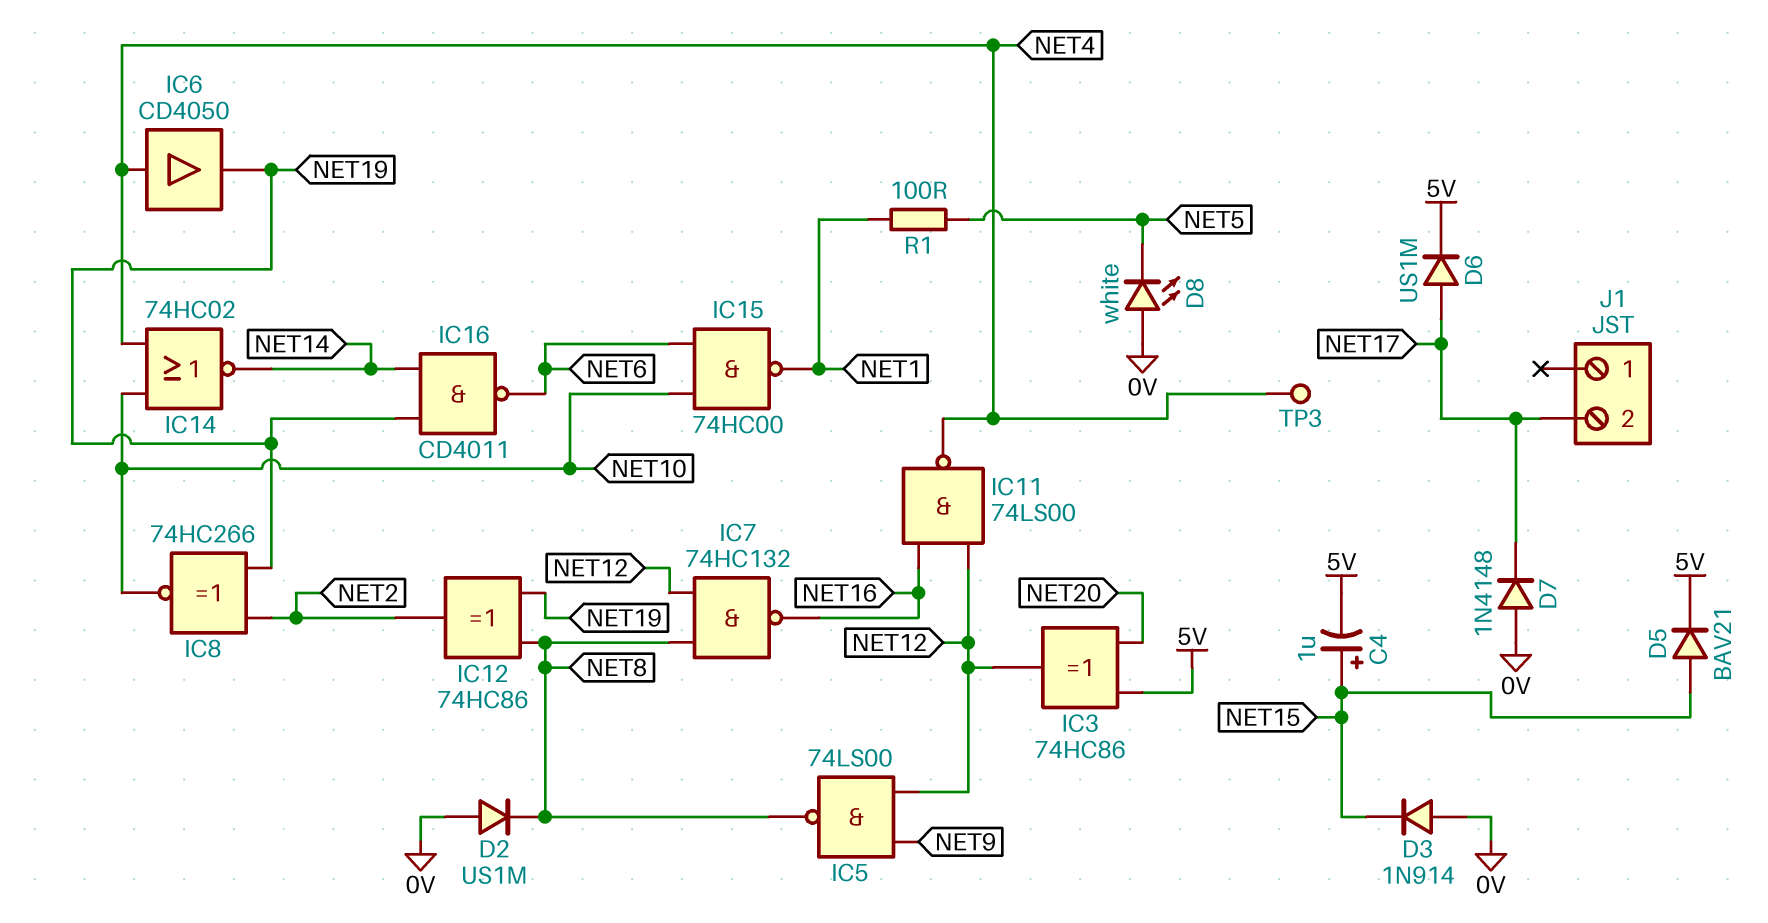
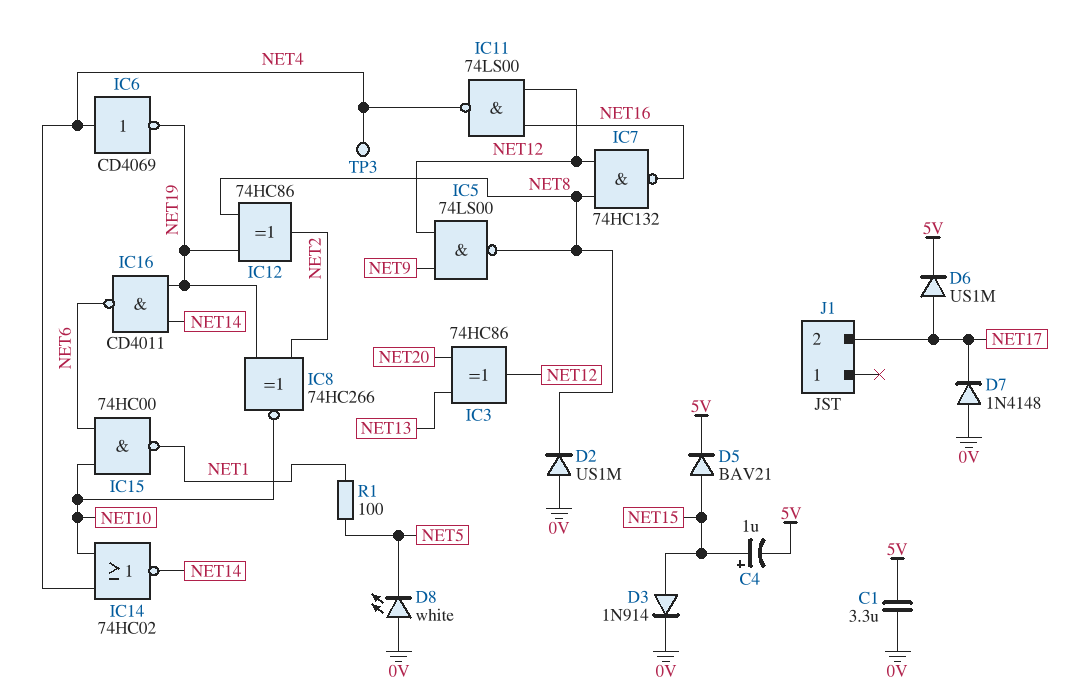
C1: none -> 3.3uF (0V, 5V)
D3: diode 1N914 (A 0V, K NET15) -> diode 1N914 (A NET15, K 0V)
IC3: XOR 74HC86 (in 5V, in NET20, out NET12) -> XOR 74HC86 (in NET13, in NET20, out NET12)
IC6: buffer CD4050 (in NET4, out NET19) -> NOT CD4069 (in NET4, out NET19)

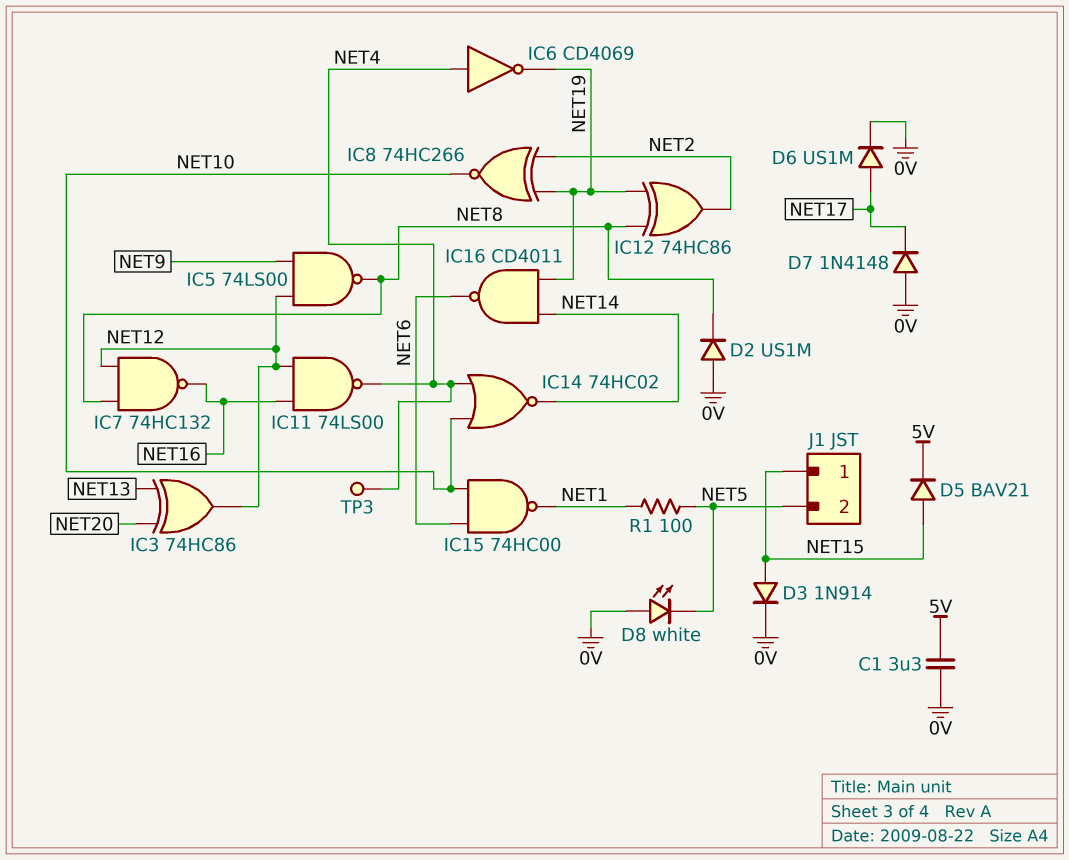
C4: 1uF (plus NET15, minus 5V) -> none
D6: diode US1M (A NET17, K 5V) -> diode US1M (A NET17, K 0V)
J1 pin 1: none -> NET15
J1 pin 2: NET17 -> NET5

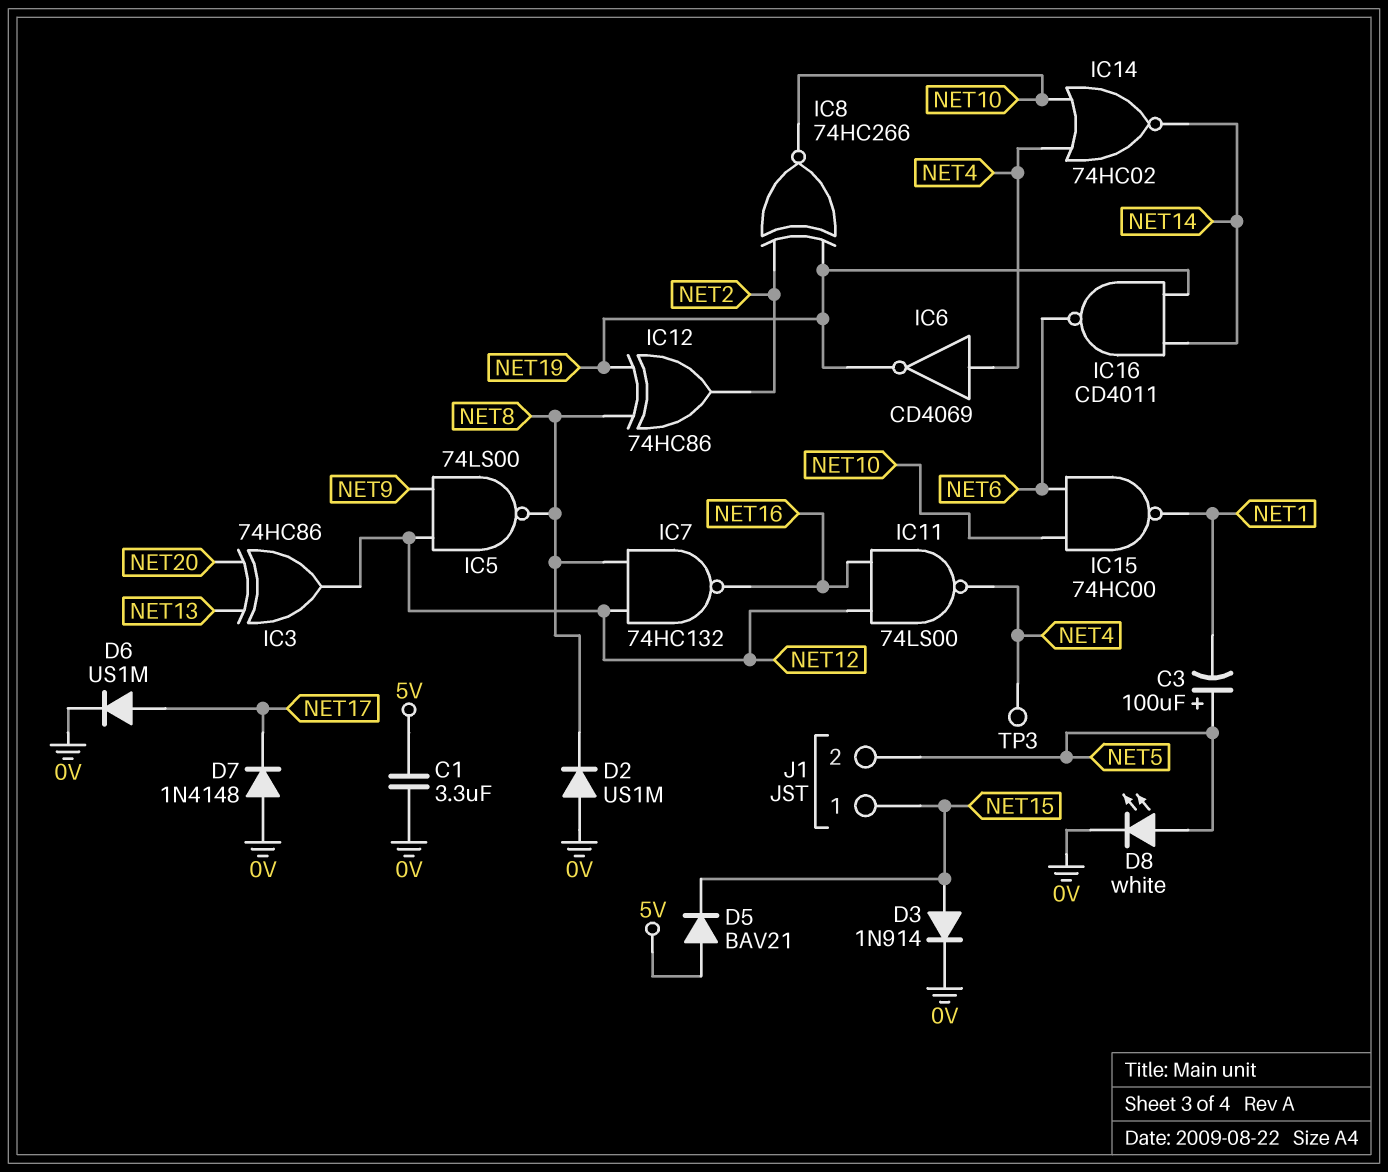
C3: none -> 100uF (plus NET5, minus NET1)
D5: diode BAV21 (A NET15, K 5V) -> diode BAV21 (A 5V, K NET15)
D8: LED white (A 0V, K NET5) -> LED white (A NET5, K 0V)
R1: 100 (NET1, NET5) -> none

